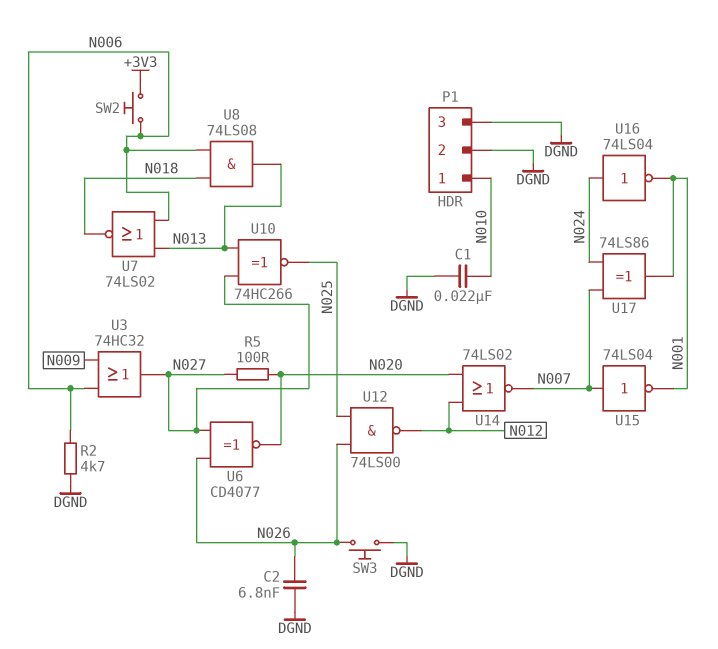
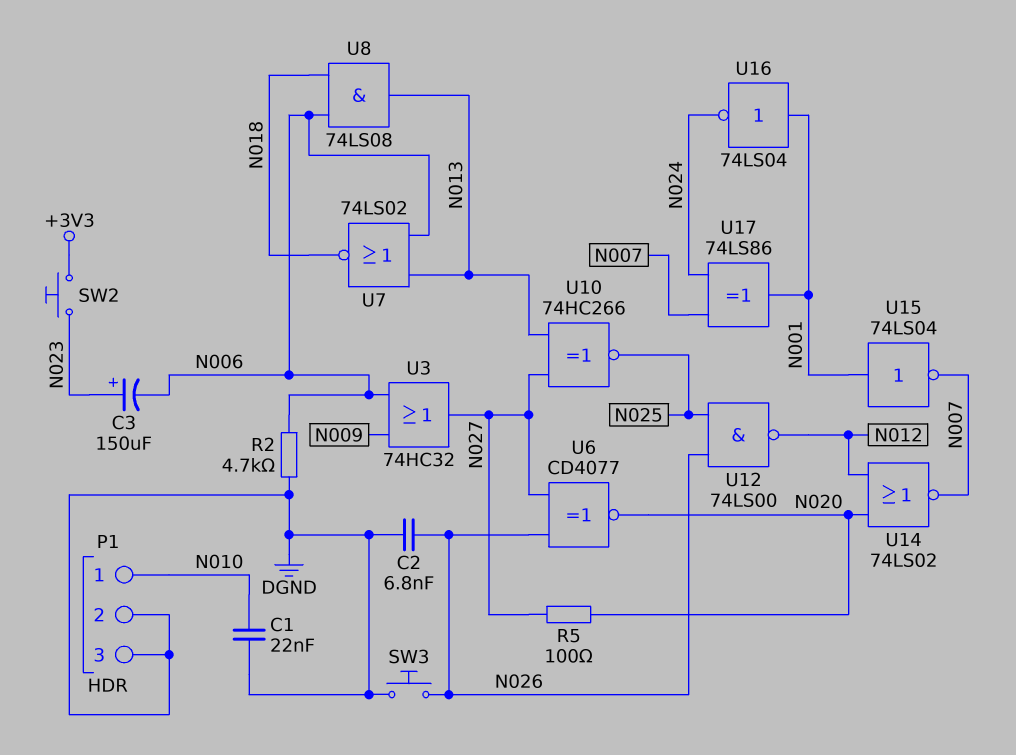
C3: none -> 150uF (plus N023, minus N006)
SW2: button (+3V3, N006) -> button (+3V3, N023)
U15: NOT 74LS04 (in N007, out N001) -> NOT 74LS04 (in N001, out N007)
U16: NOT 74LS04 (in N024, out N001) -> NOT 74LS04 (in N001, out N024)

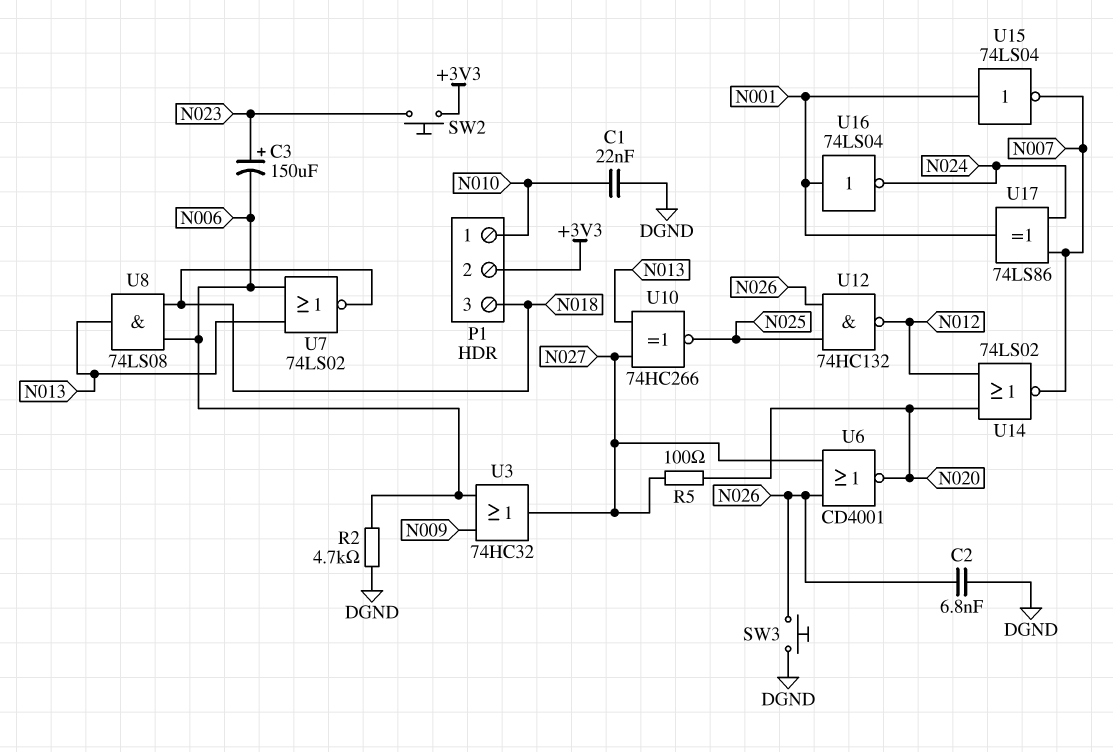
P1 pin 2: DGND -> +3V3
P1 pin 3: DGND -> N018
U6: XNOR CD4077 (in N026, in N027, out N020) -> NOR CD4001 (in N026, in N027, out N020)
U12: NAND 74LS00 (in N025, in N026, out N012) -> NAND 74HC132 (in N025, in N026, out N012)

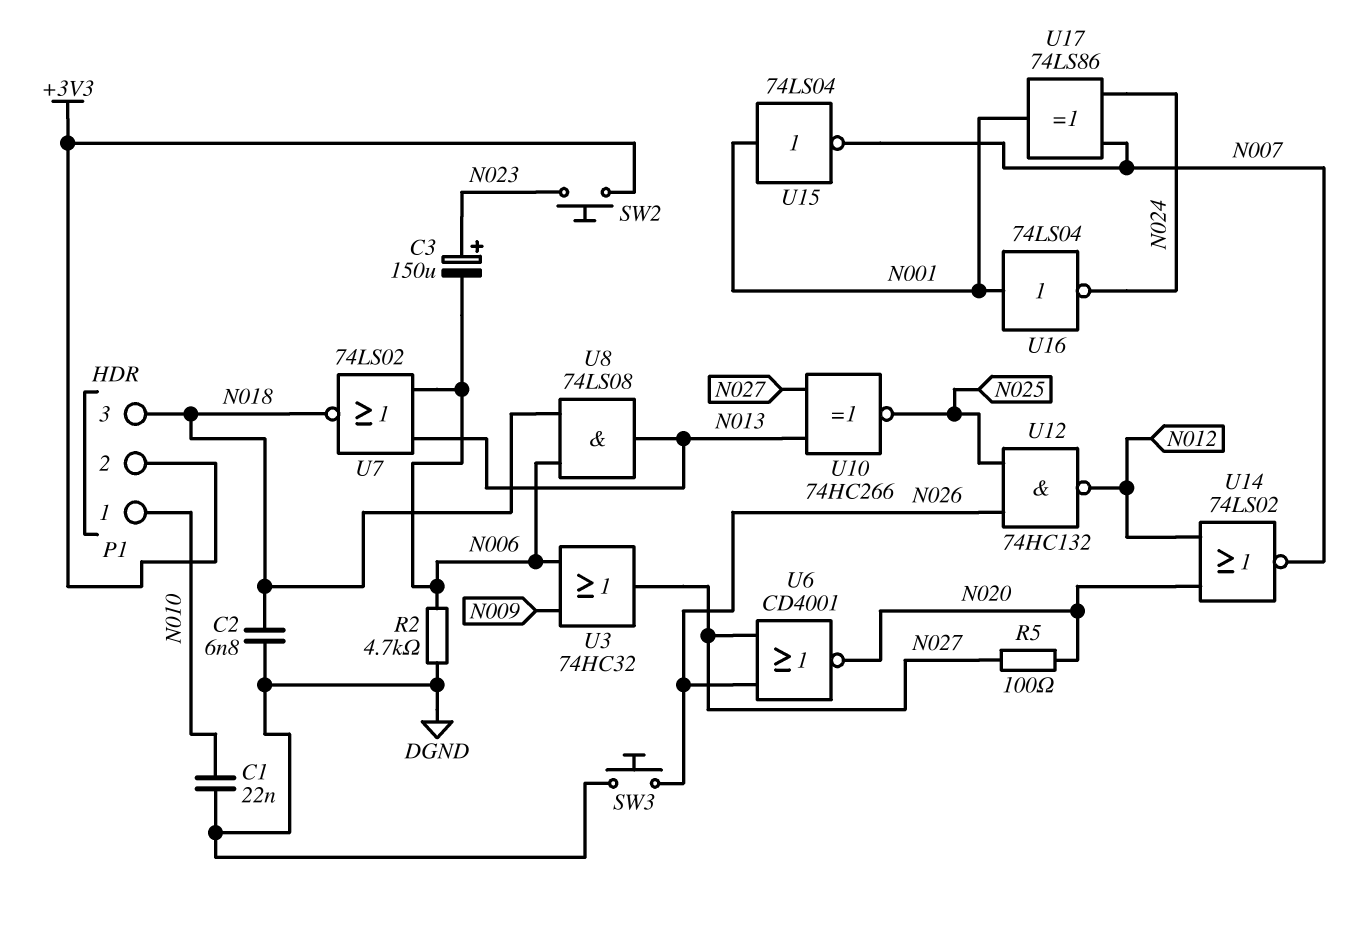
C2: 6.8nF (DGND, N026) -> 6.8nF (DGND, N018)

